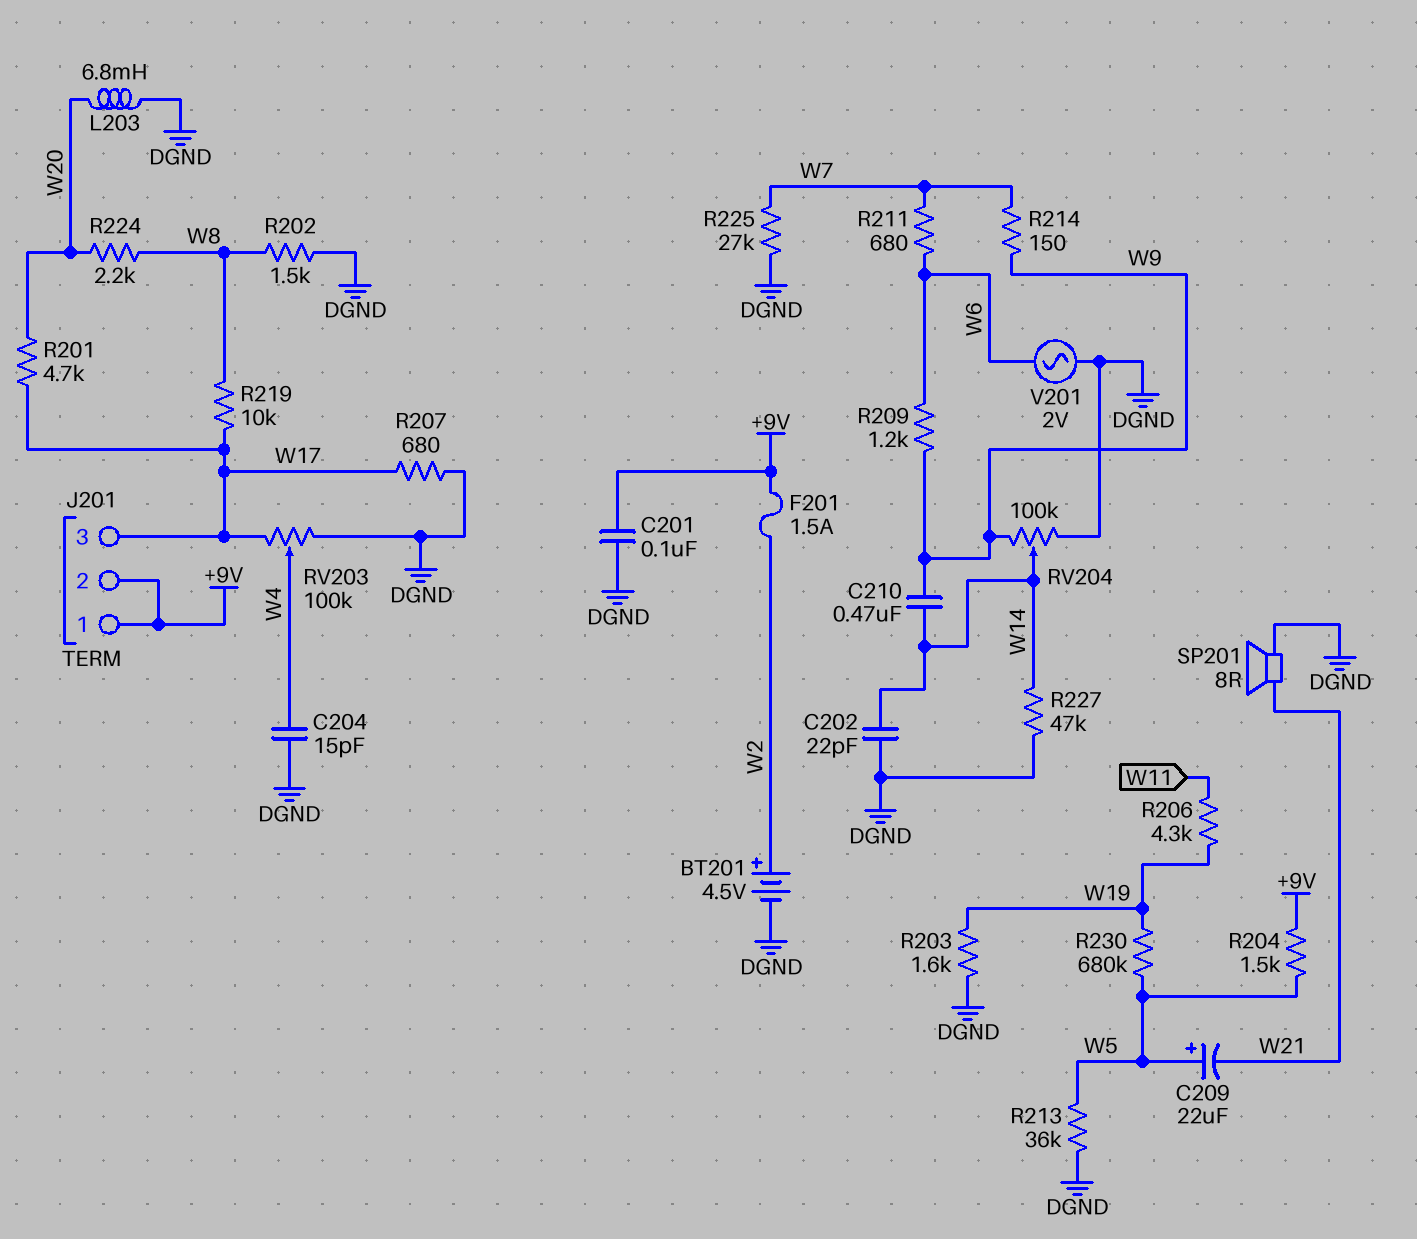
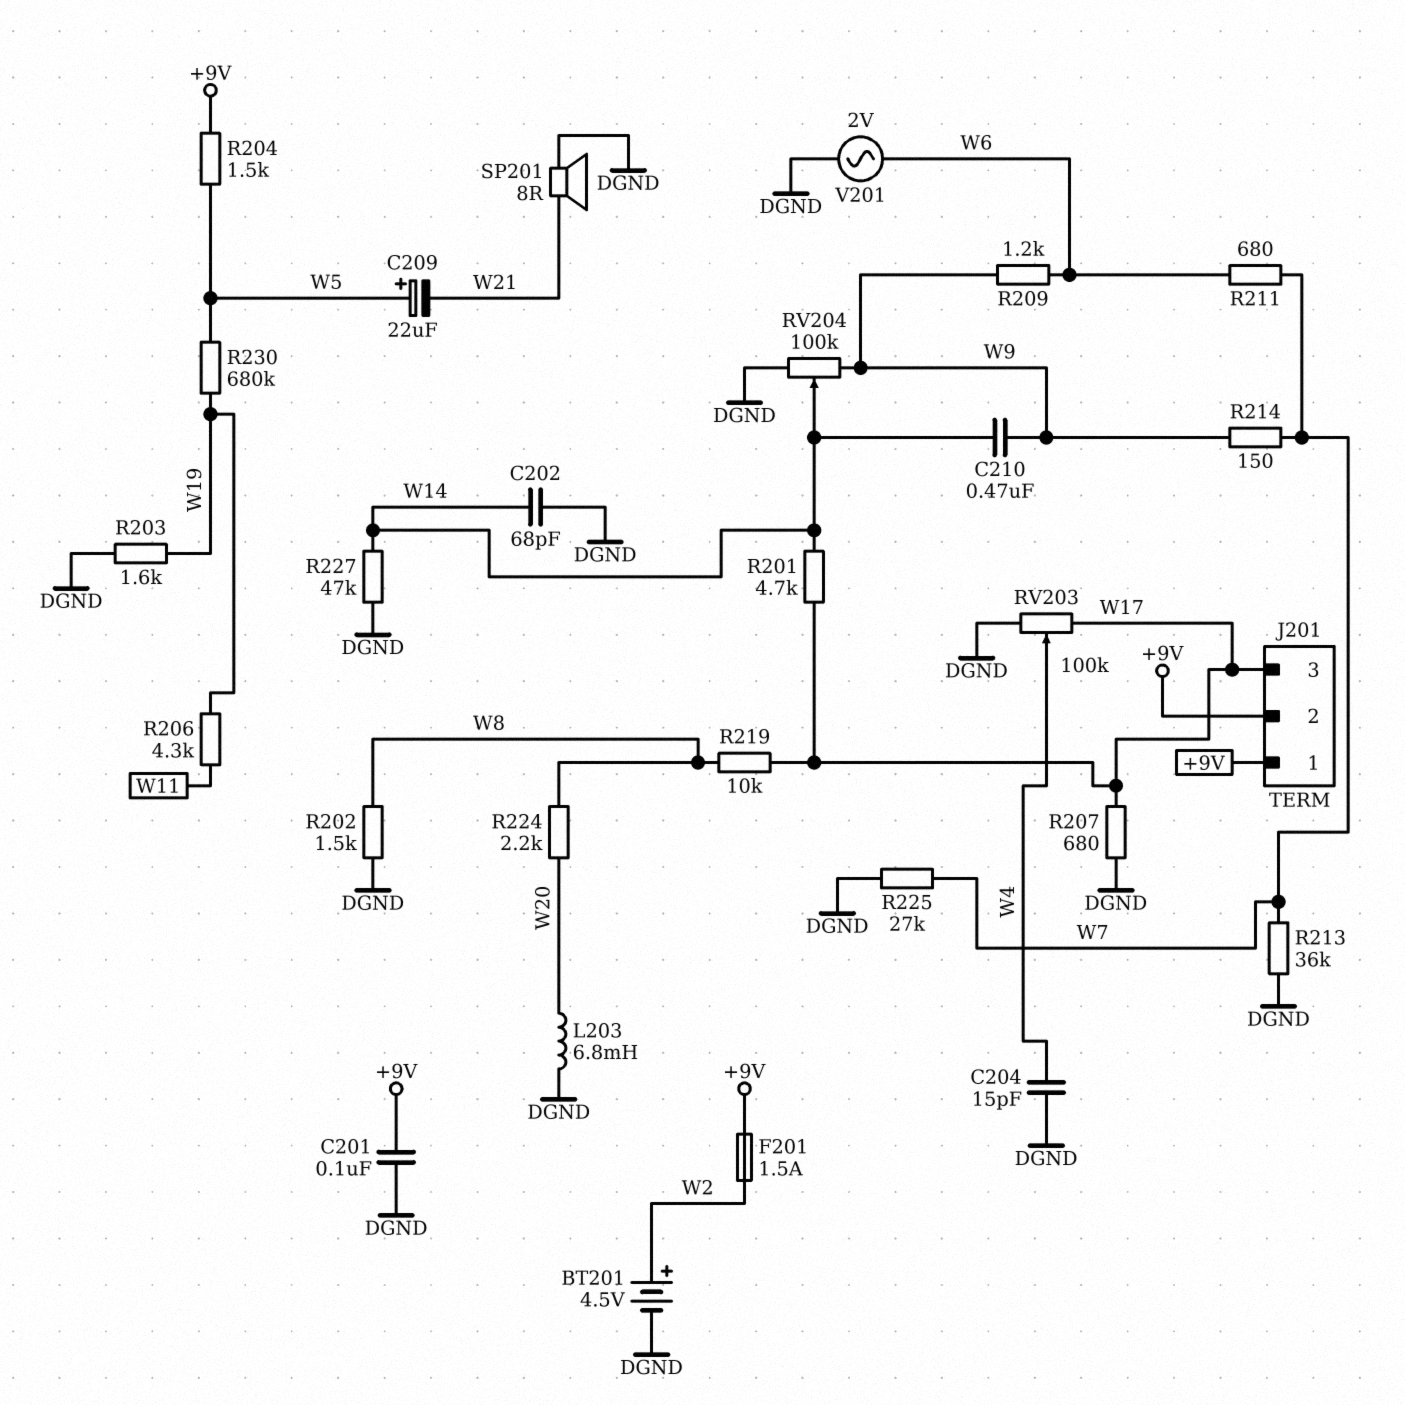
C202: 22pF (DGND, W14) -> 68pF (DGND, W14)
R201: 4.7k (W17, W20) -> 4.7k (W14, W17)
R213: 36k (DGND, W5) -> 36k (DGND, W7)

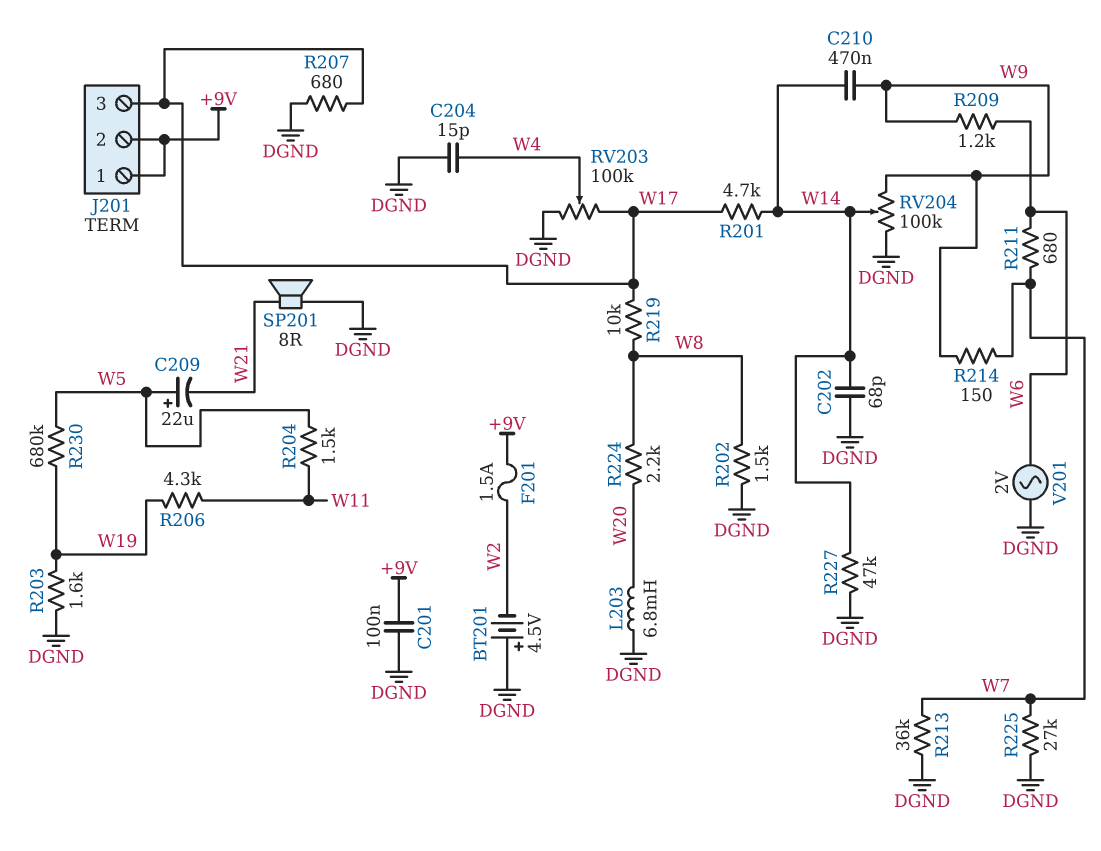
BT201: 4.5V (plus W2, minus DGND) -> 4.5V (plus DGND, minus W2)
R204: 1.5k (+9V, W5) -> 1.5k (W5, W11)

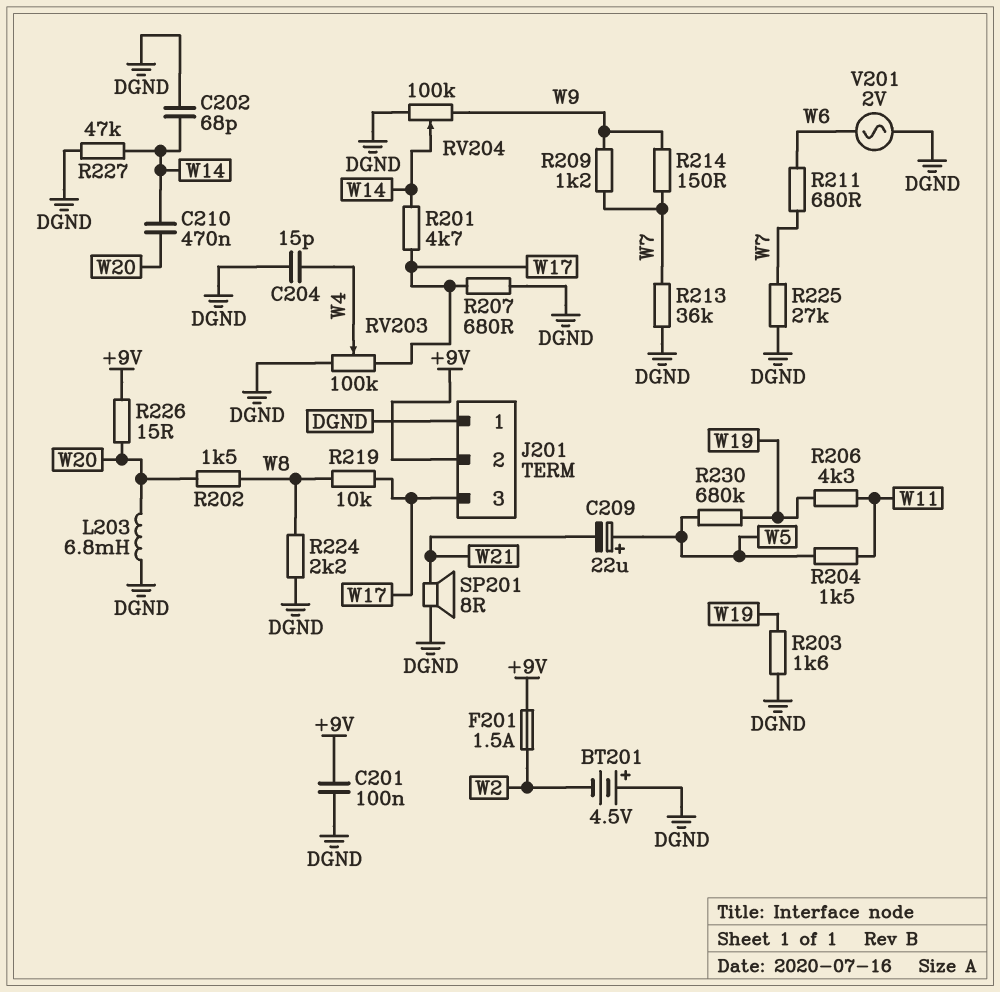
C210: 470nF (W9, W14) -> 470nF (W14, W20)
J201 pin 1: +9V -> DGND
R202: 1.5k (DGND, W8) -> 1.5k (W8, W20)
R209: 1.2k (W6, W9) -> 1.2k (W7, W9)
R224: 2.2k (W8, W20) -> 2.2k (DGND, W8)
R226: none -> 15 (+9V, W20)

